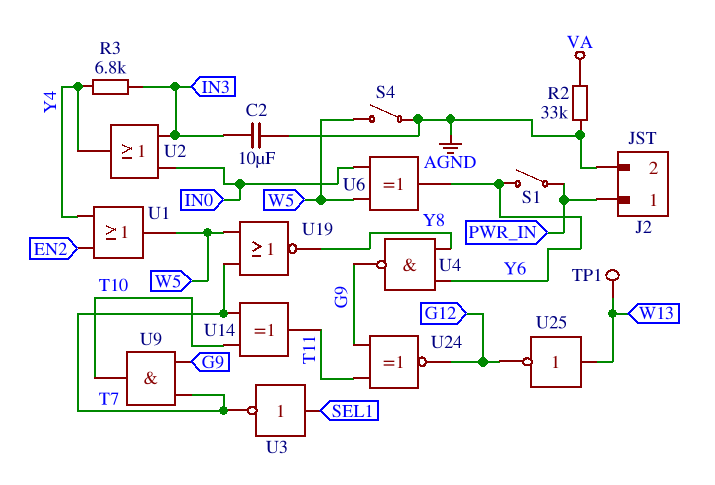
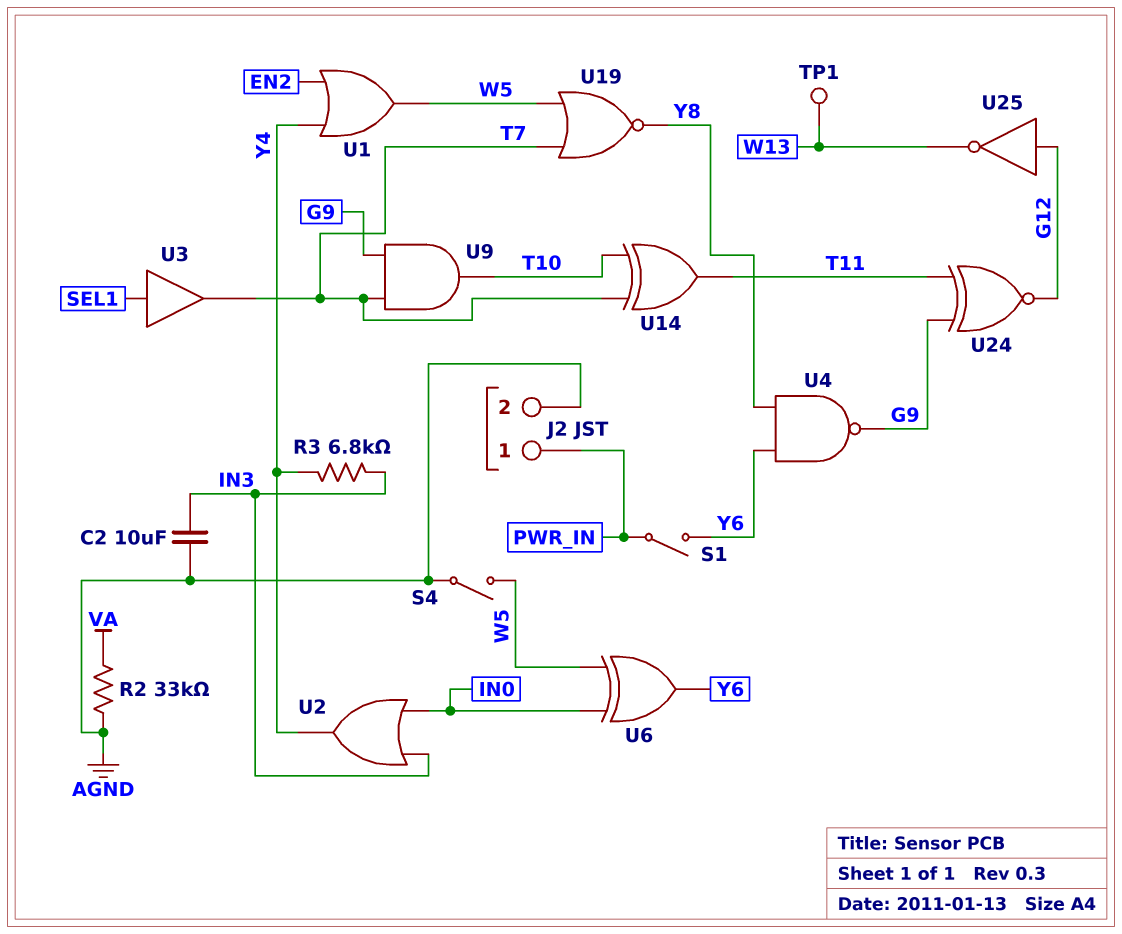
U3: NOT (in SEL1, out T7) -> buffer (in SEL1, out T7)
U25: NOT (in W13, out G12) -> NOT (in G12, out W13)

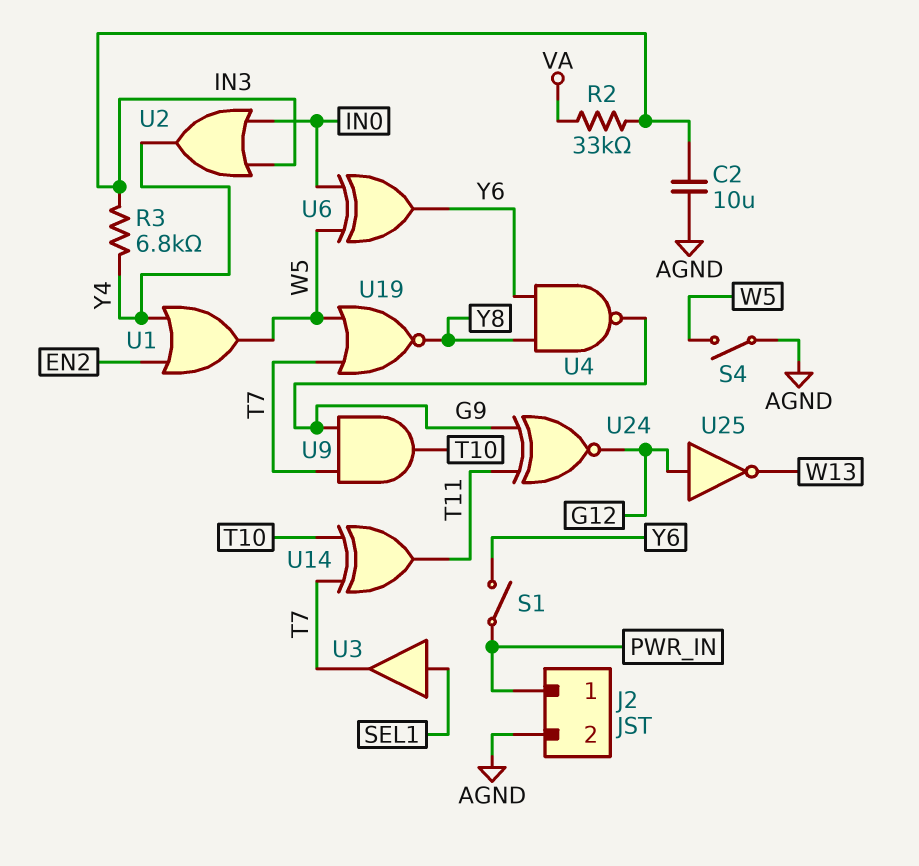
R2: 33k (AGND, VA) -> 33k (IN3, VA)
TP1: test point (W13) -> none

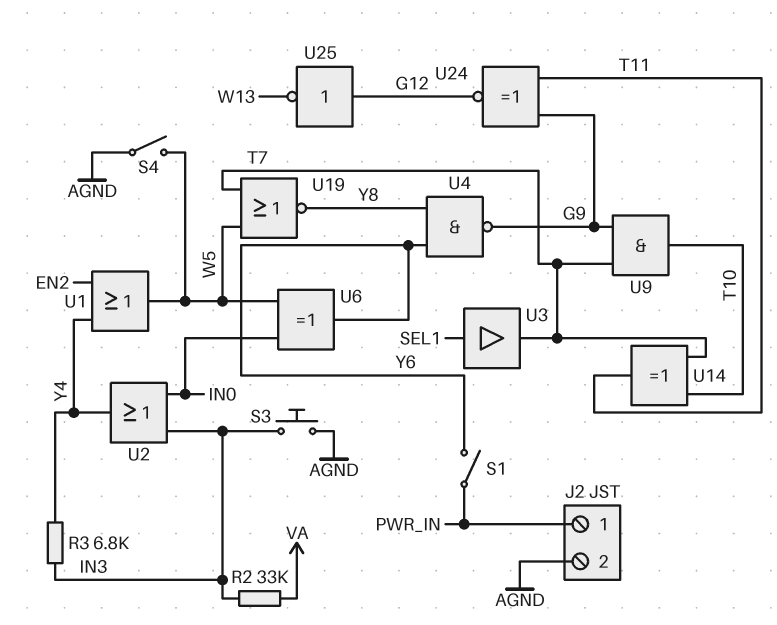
C2: 10uF (AGND, IN3) -> none
S3: none -> button (AGND, IN3)

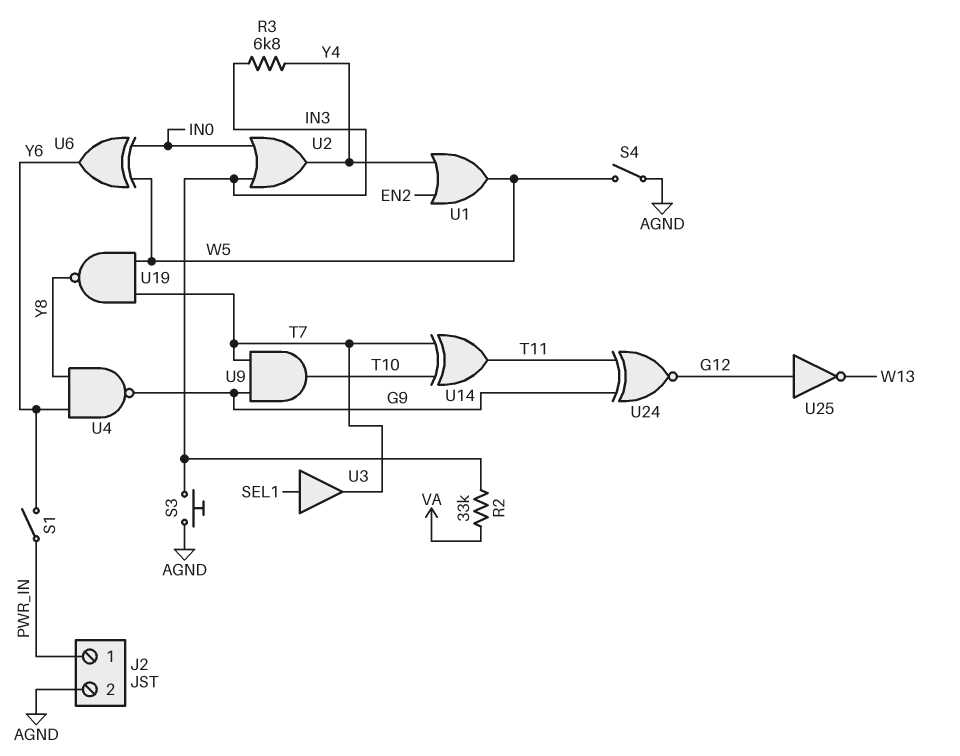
U19: NOR (in T7, in W5, out Y8) -> NAND (in T7, in W5, out Y8)

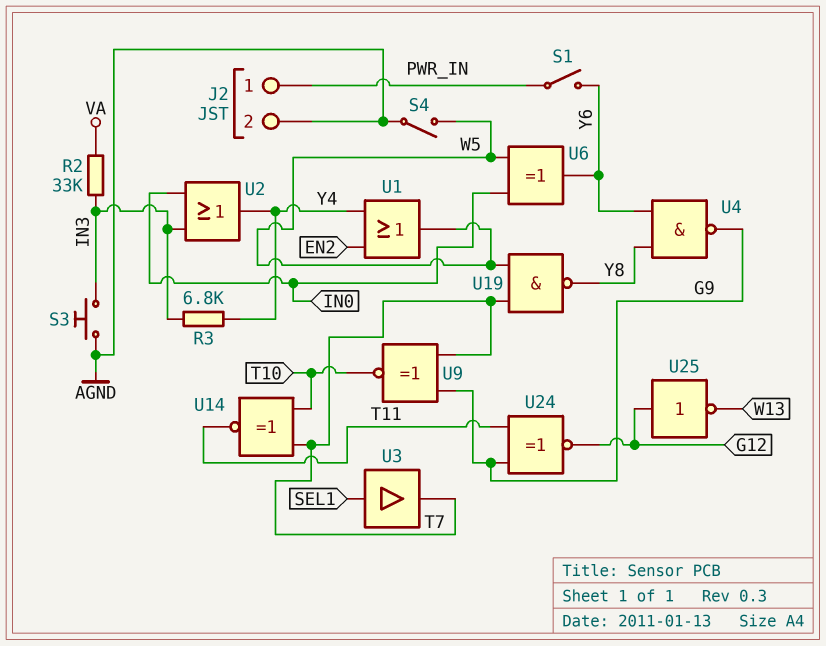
U9: AND (in G9, in T7, out T10) -> XNOR (in G9, in T7, out T10)
U14: XOR (in T7, in T10, out T11) -> XNOR (in T7, in T10, out T11)

